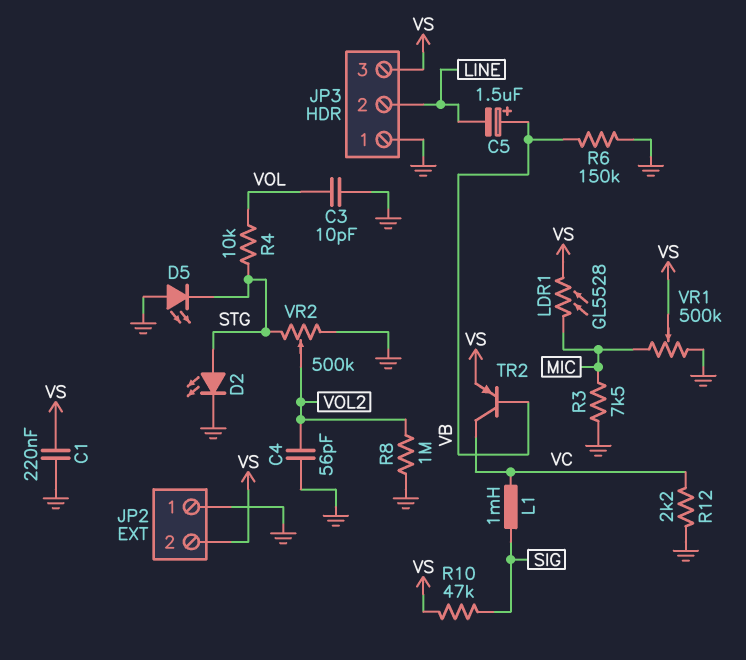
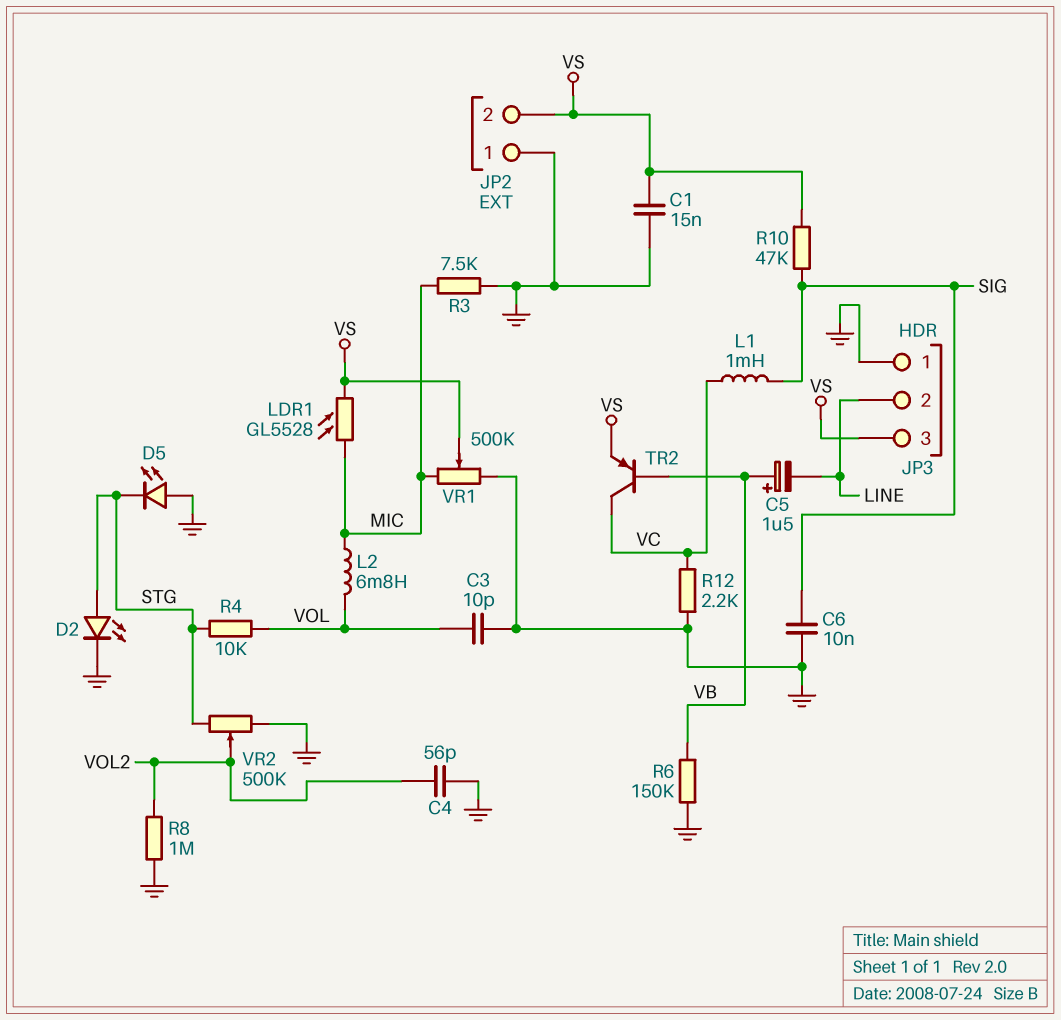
C1: 220nF (GND, VS) -> 15nF (GND, VS)
C6: none -> 10nF (GND, SIG)
L2: none -> 6.8mH (MIC, VOL)

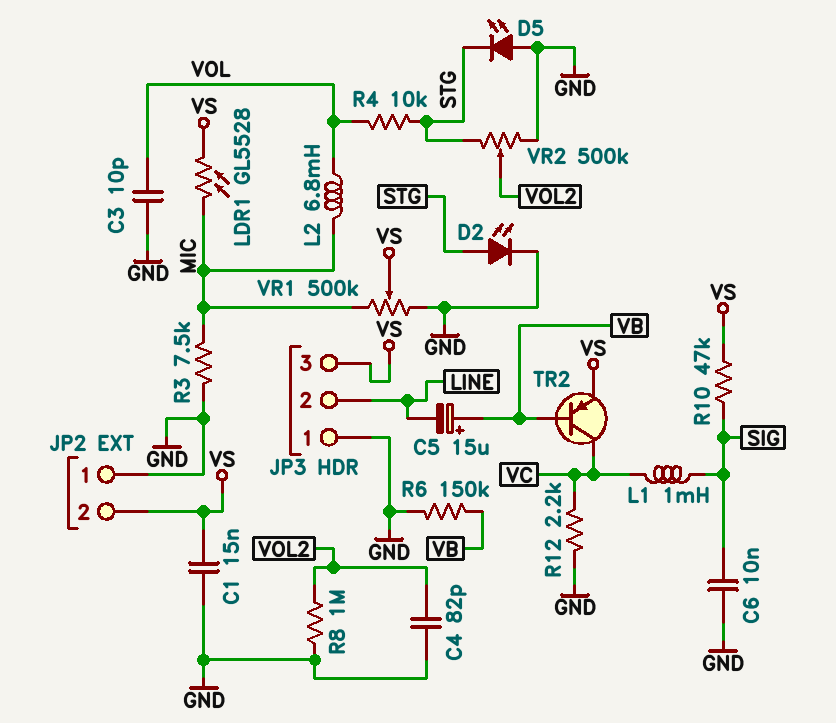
C4: 56pF (GND, VOL2) -> 82pF (GND, VOL2)
C5: 1.5uF (plus VB, minus LINE) -> 15uF (plus VB, minus LINE)

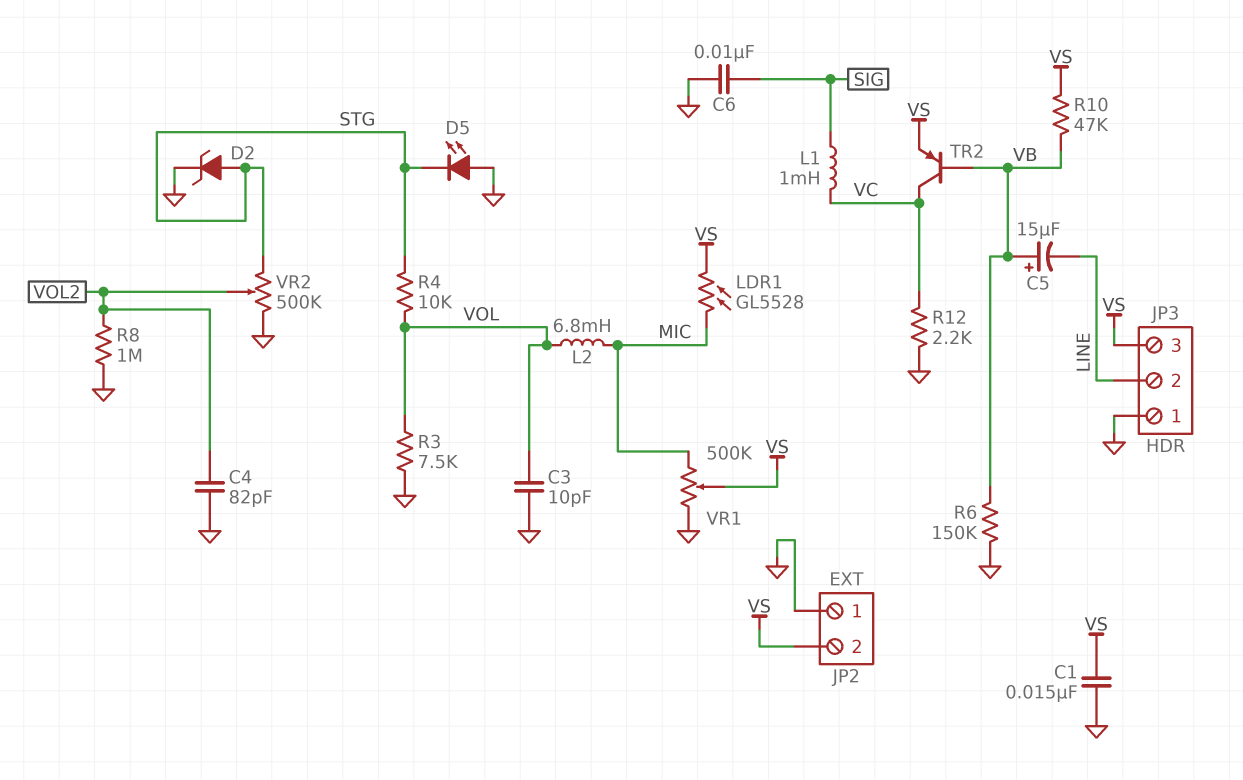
D2: LED (A STG, K GND) -> zener (A STG, K GND)
R3: 7.5k (GND, MIC) -> 7.5k (GND, VOL)
R10: 47k (SIG, VS) -> 47k (VB, VS)

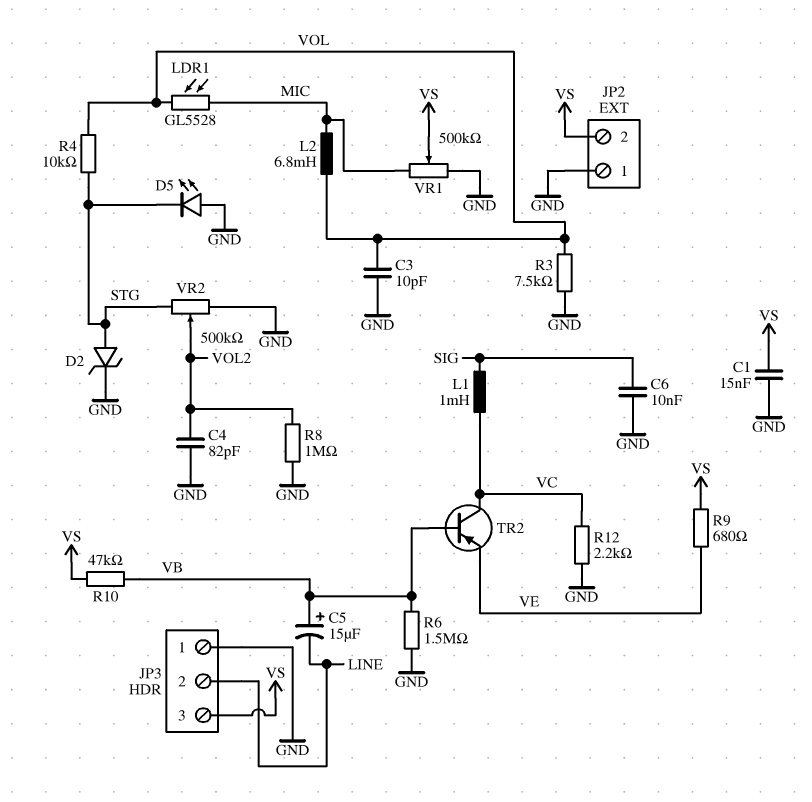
LDR1: GL5528 (MIC, VS) -> GL5528 (MIC, VOL)
R6: 150k (GND, VB) -> 1.5M (GND, VB)
R9: none -> 680 (VE, VS)
TR2: PNP (B VB, C VC, E VS) -> PNP (B VB, C VC, E VE)

